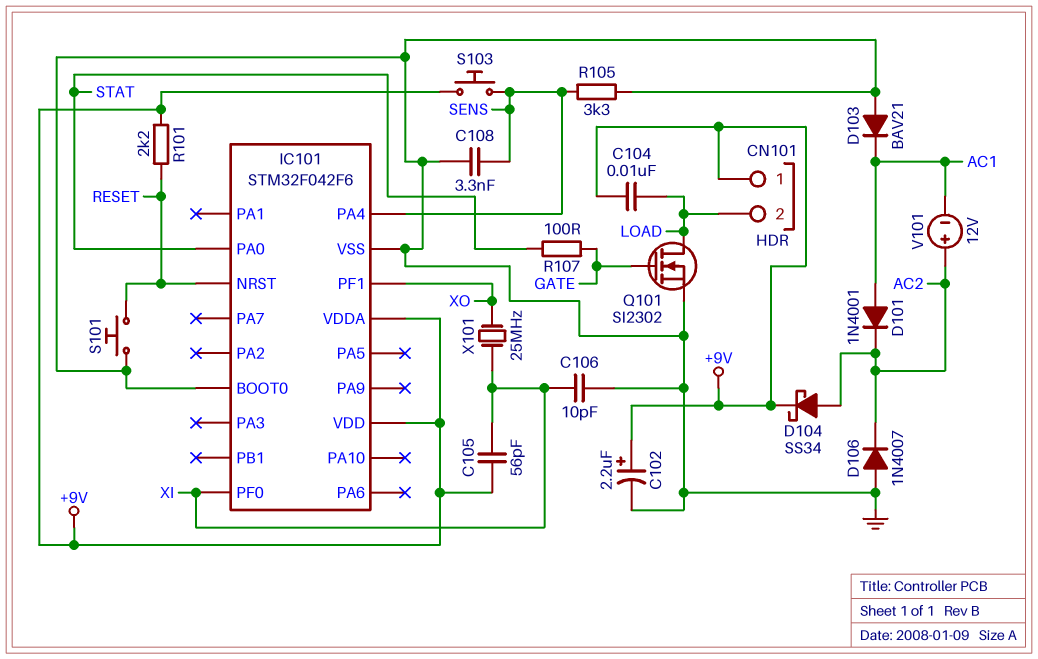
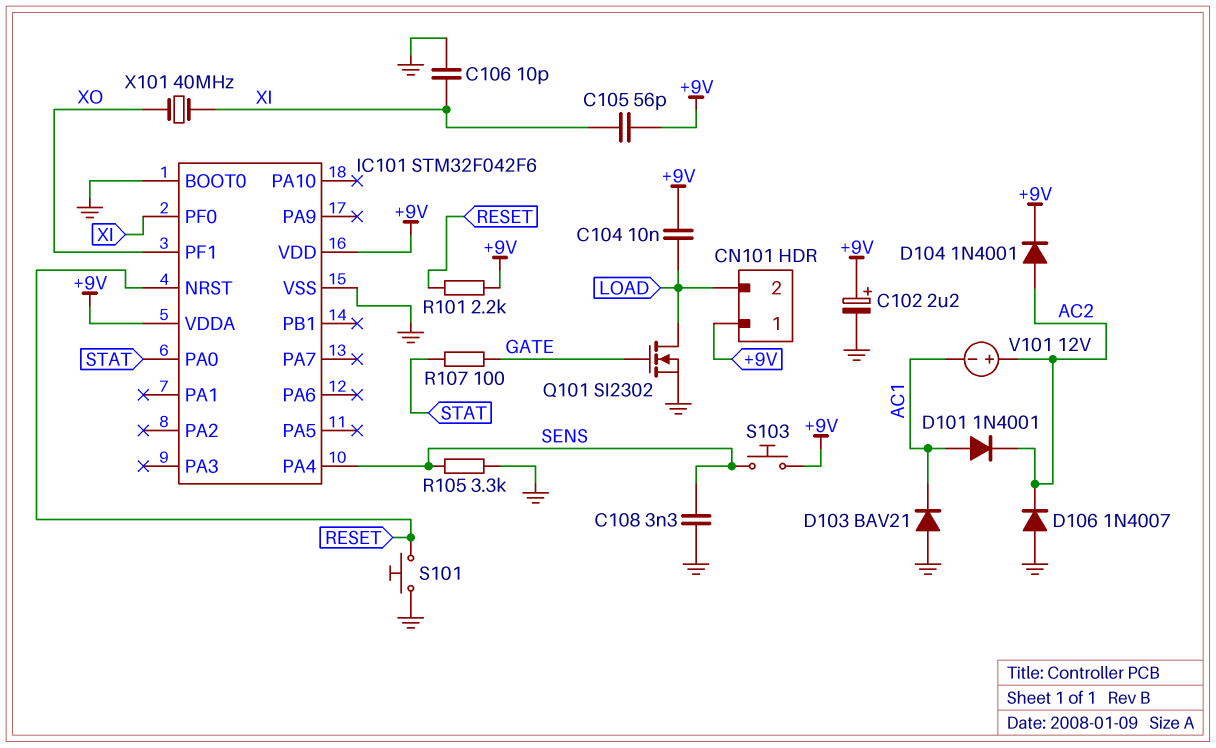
D104: schottky SS34 (A AC2, K +9V) -> diode 1N4001 (A AC2, K +9V)
X101: 25MHz (XI, XO) -> 40MHz (XI, XO)

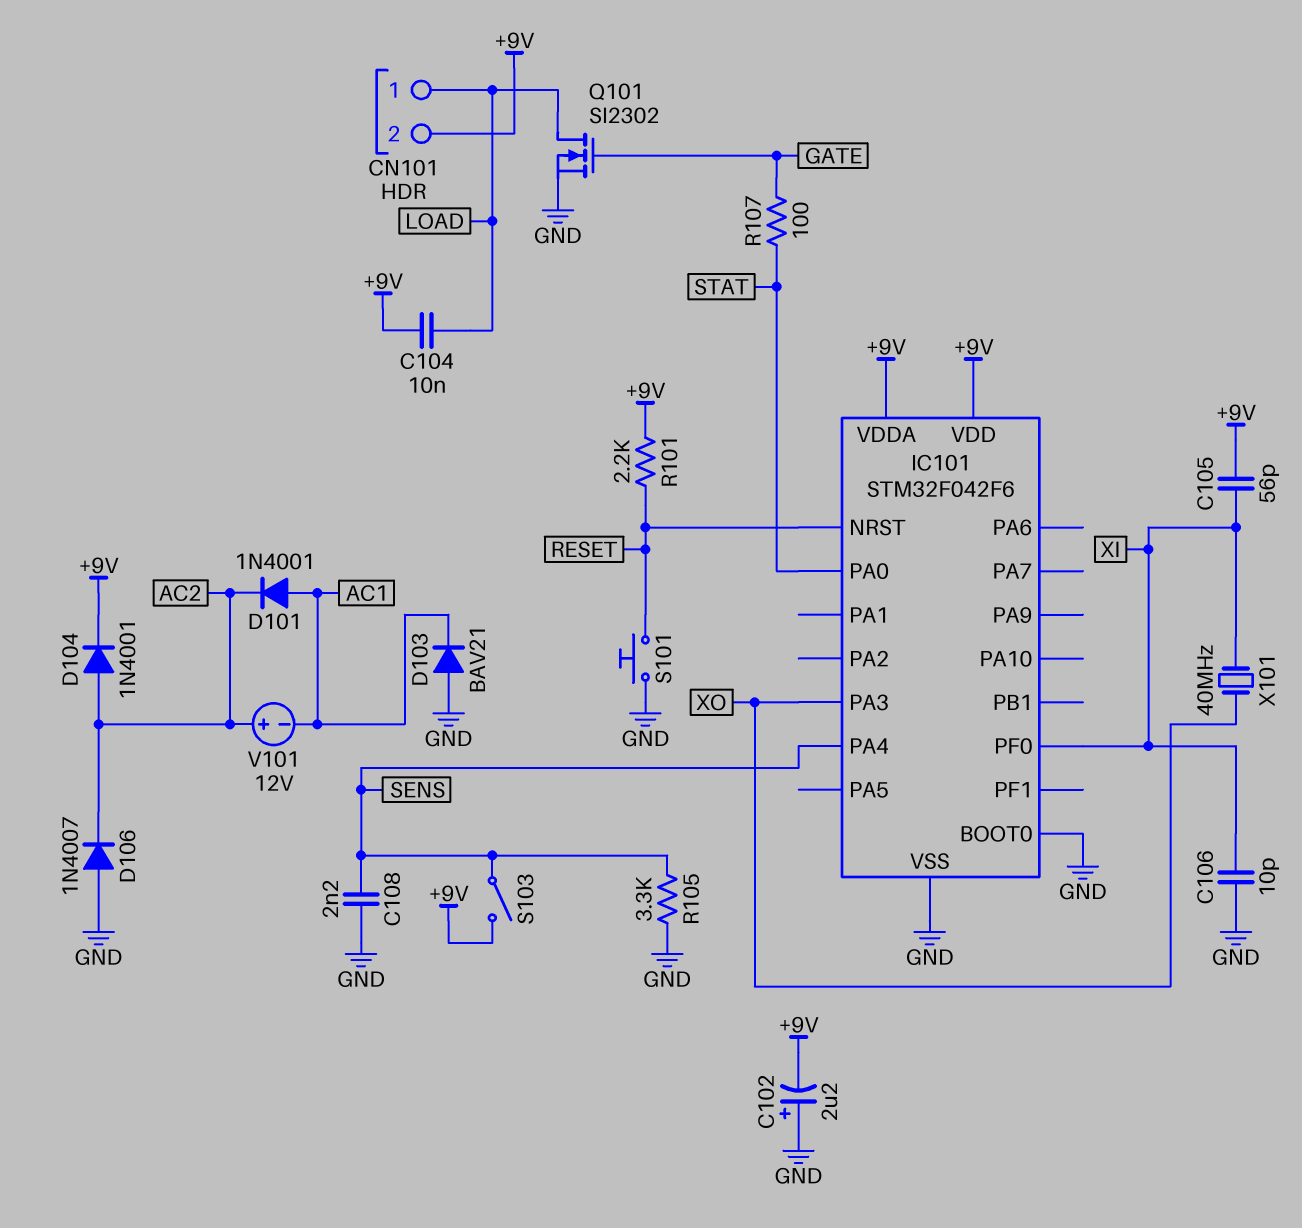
C102: 2.2uF (plus +9V, minus GND) -> 2.2uF (plus GND, minus +9V)
C108: 3.3nF (GND, SENS) -> 2.2nF (GND, SENS)
CN101 pin 1: +9V -> LOAD
CN101 pin 2: LOAD -> +9V
IC101 pin PA3: none -> XO
IC101 pin PF1: XO -> none
S103: button (+9V, SENS) -> switch (+9V, SENS)

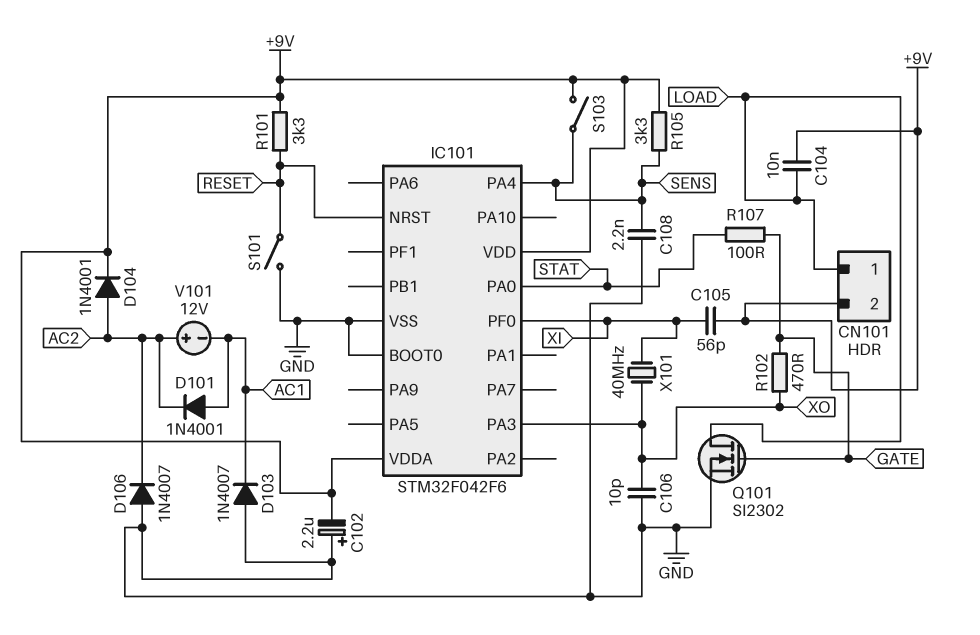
C106: 10pF (GND, XI) -> 10pF (GND, XO)
D103: diode BAV21 (A GND, K AC1) -> diode 1N4007 (A GND, K AC1)
R101: 2.2k (+9V, RESET) -> 3.3k (+9V, RESET)
R102: none -> 470 (GATE, XO)
R105: 3.3k (GND, SENS) -> 3.3k (+9V, SENS)
S101: button (GND, RESET) -> switch (GND, RESET)

